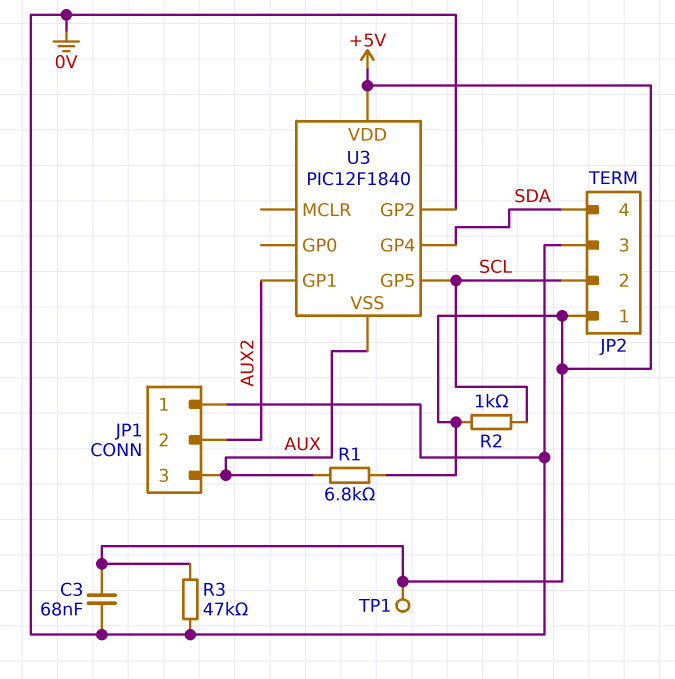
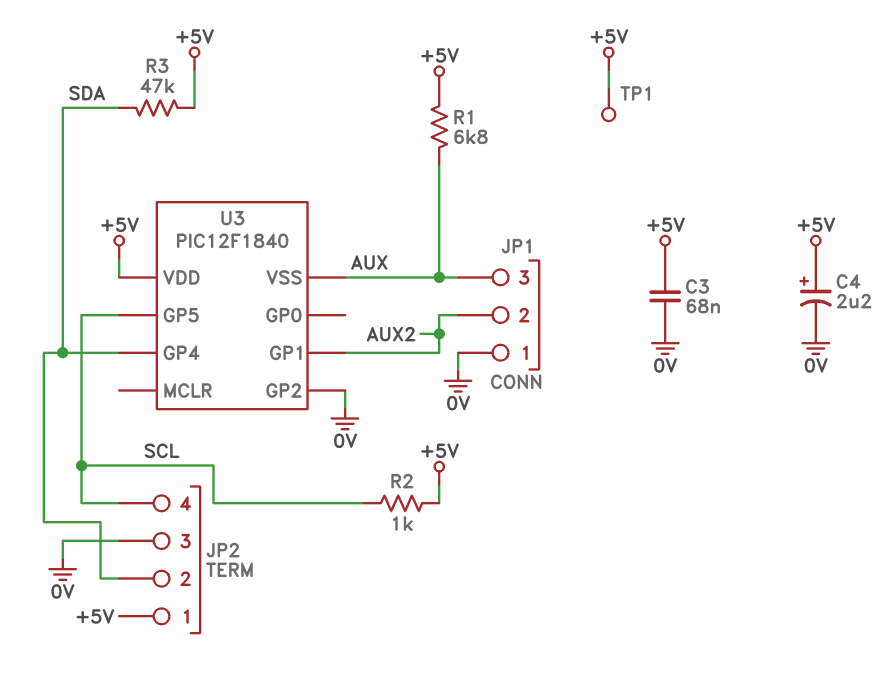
C4: none -> 2.2uF (plus +5V, minus 0V)
JP2 pin 2: SCL -> SDA
JP2 pin 4: SDA -> SCL
R3: 47k (+5V, 0V) -> 47k (+5V, SDA)

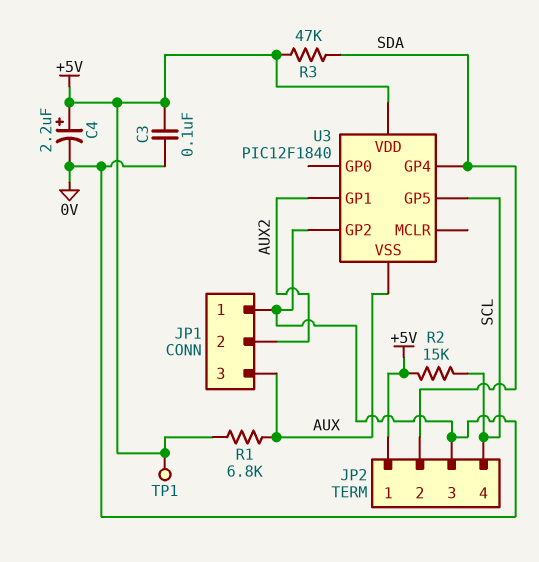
C3: 68nF (+5V, 0V) -> 100nF (+5V, 0V)
R2: 1k (+5V, SCL) -> 15k (+5V, SCL)

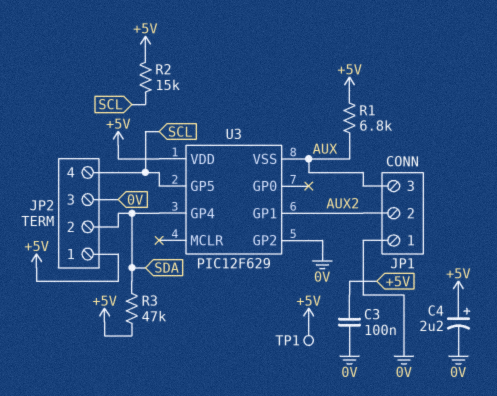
U3: PIC12F1840 -> PIC12F629

